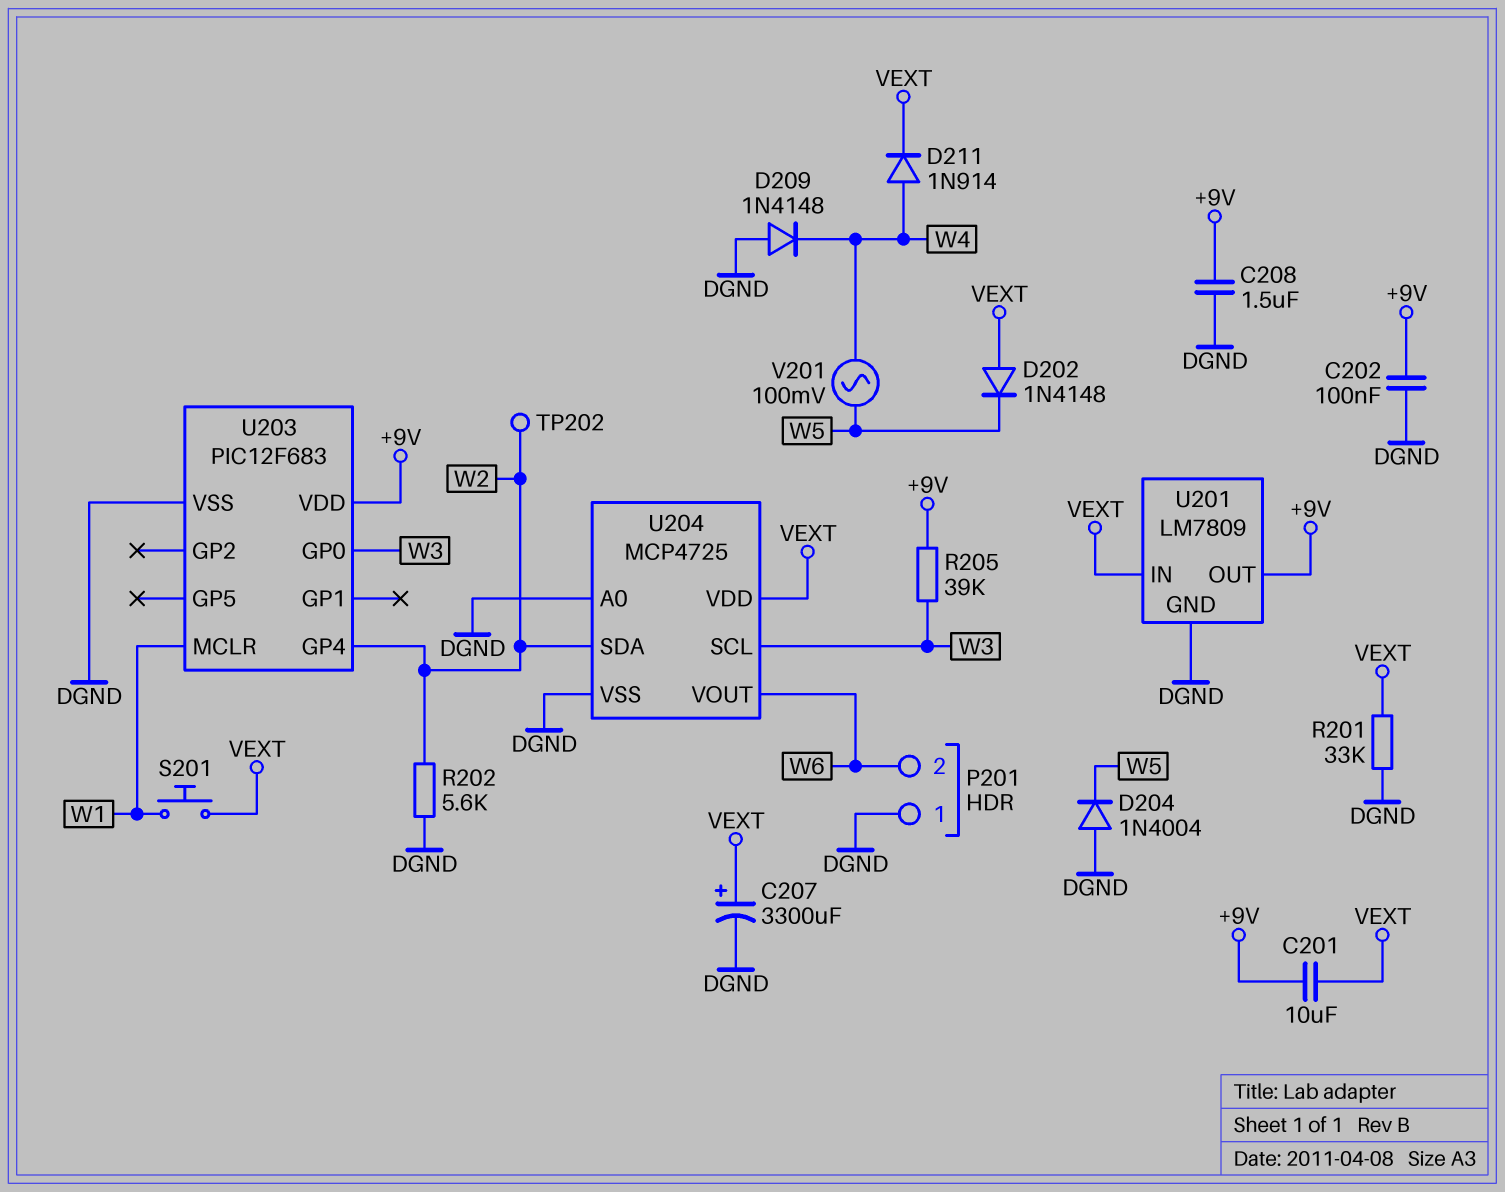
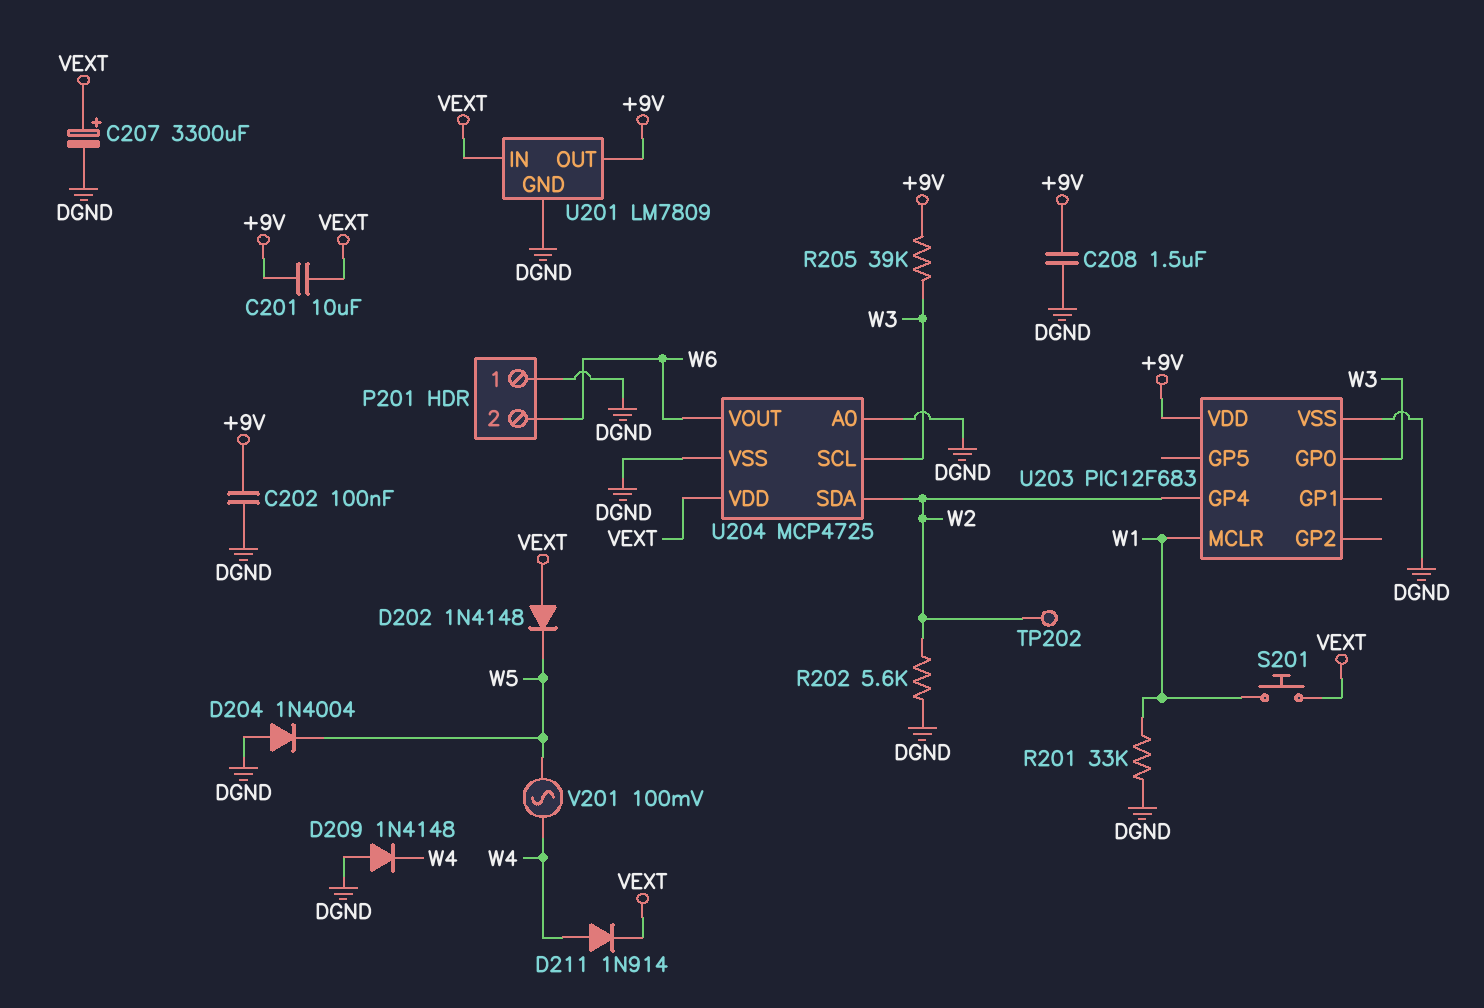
R201: 33k (DGND, VEXT) -> 33k (DGND, W1)

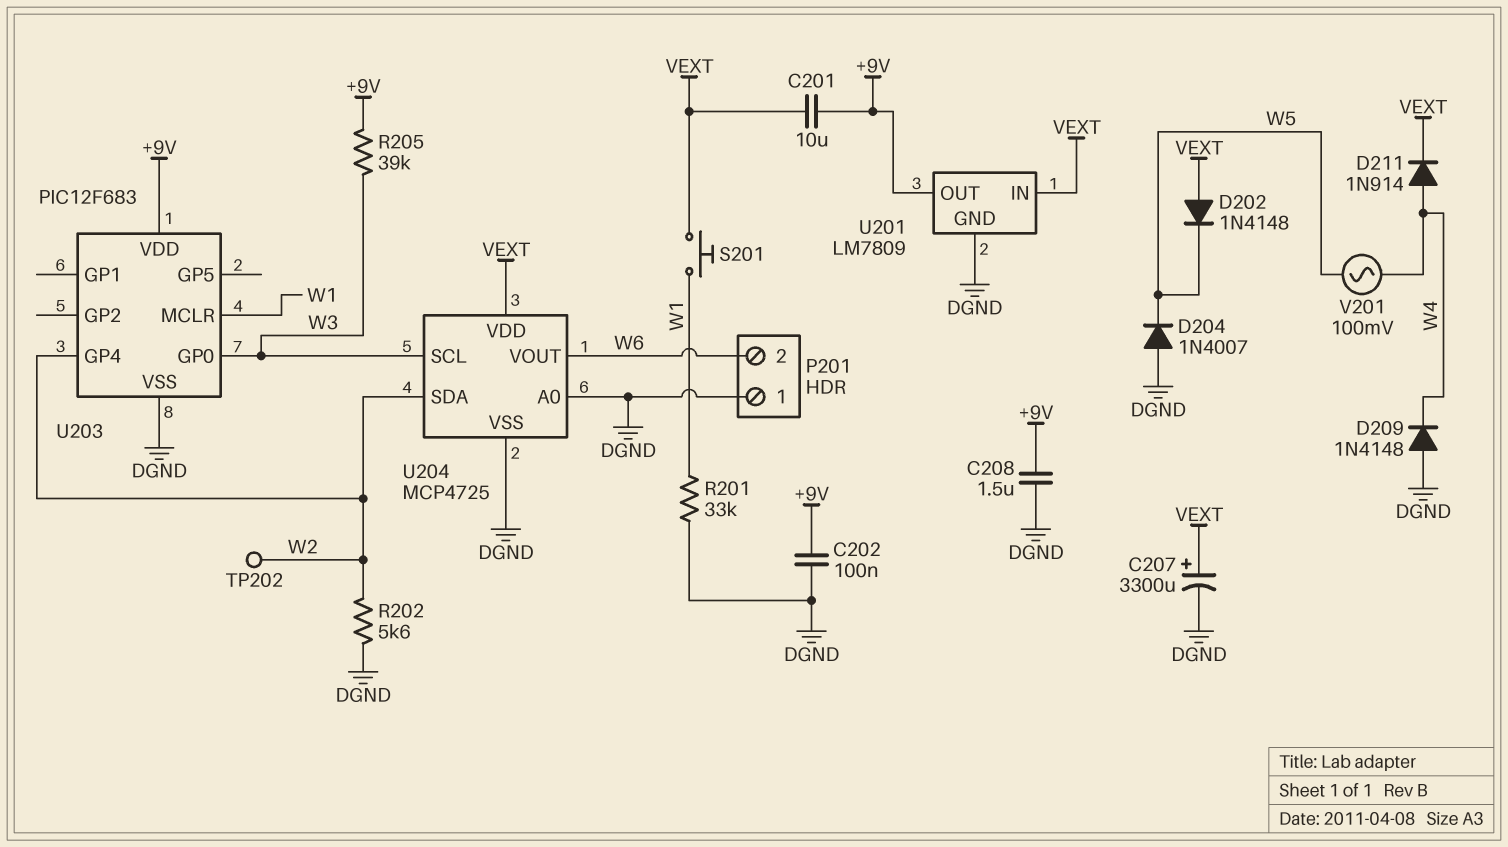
D204: diode 1N4004 (A DGND, K W5) -> diode 1N4007 (A DGND, K W5)

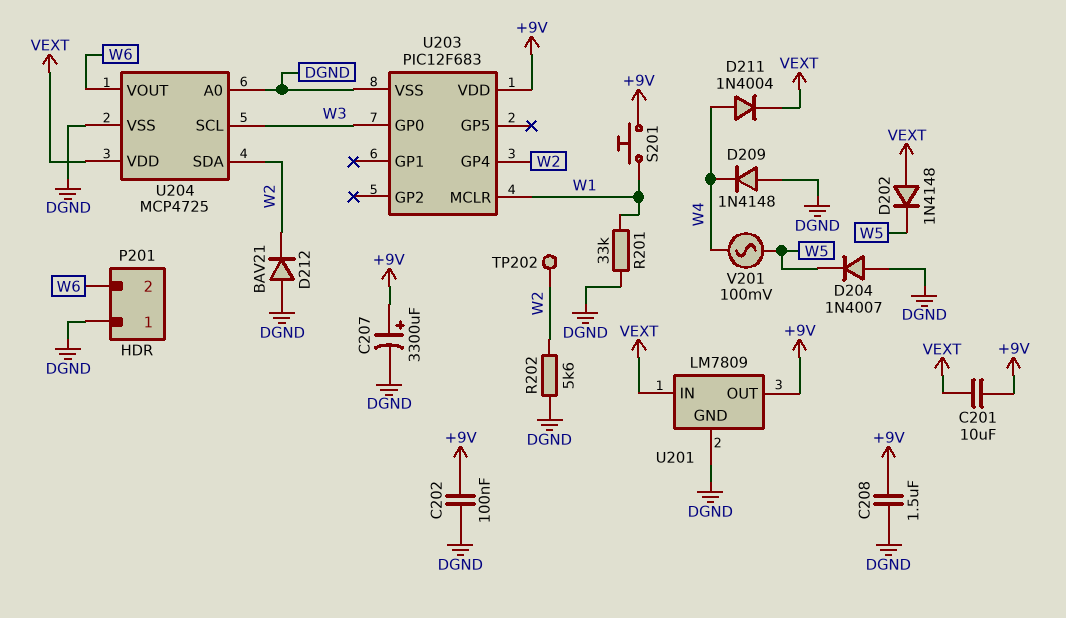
C207: 3300uF (plus VEXT, minus DGND) -> 3300uF (plus +9V, minus DGND)
D211: diode 1N914 (A W4, K VEXT) -> diode 1N4004 (A W4, K VEXT)
D212: none -> diode BAV21 (A DGND, K W2)
R205: 39k (+9V, W3) -> none
S201: button (VEXT, W1) -> button (+9V, W1)

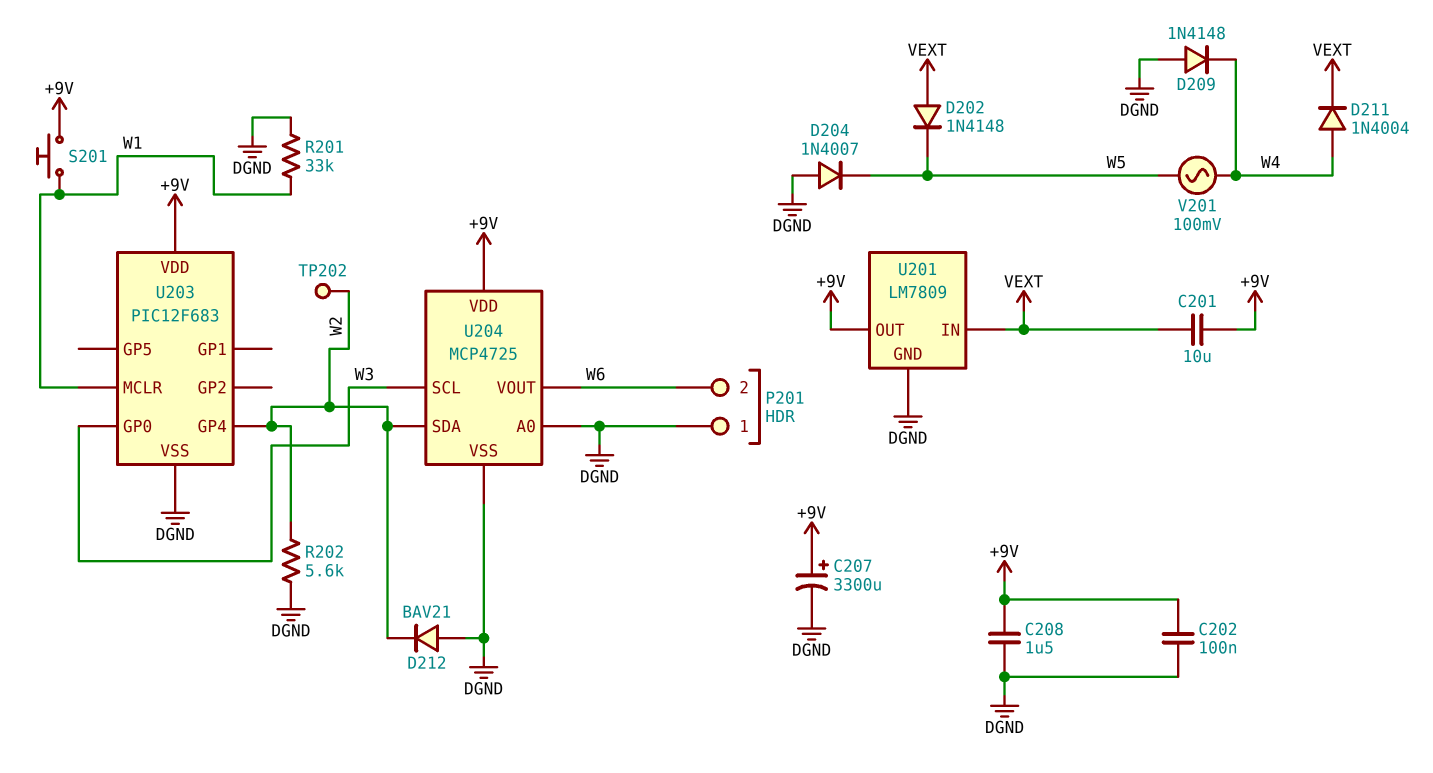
U204 pin VDD: VEXT -> +9V

